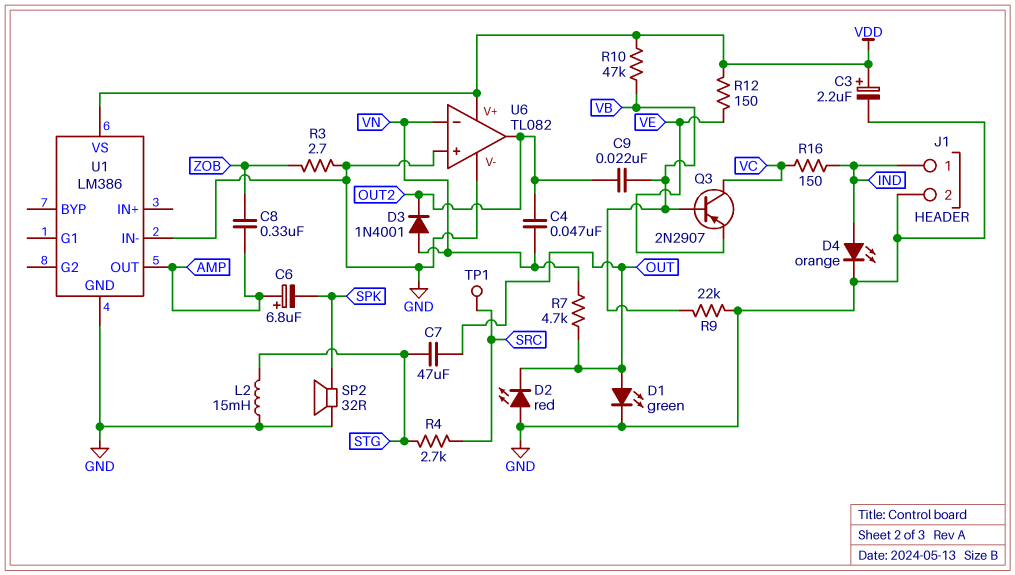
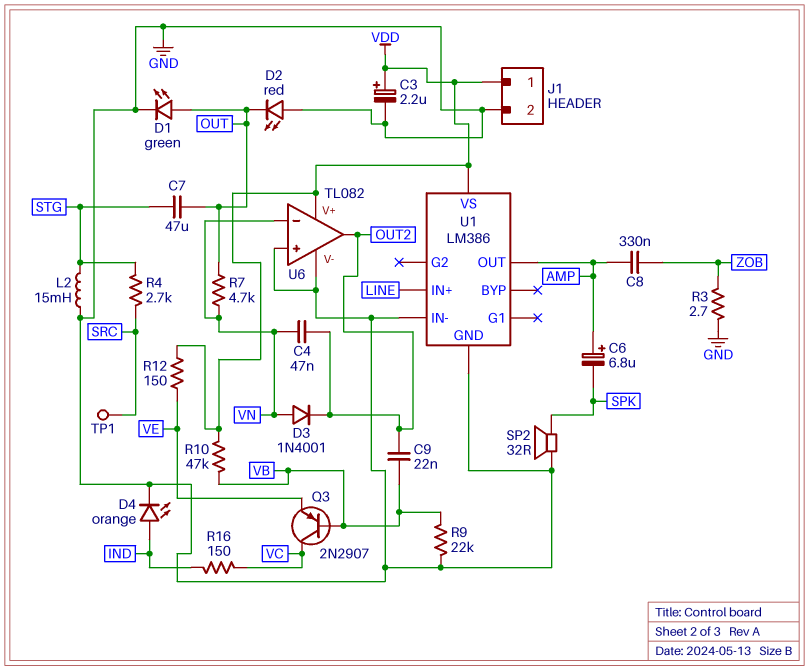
J1 pin 1: IND -> VDD
U1 pin IN+: none -> LINE

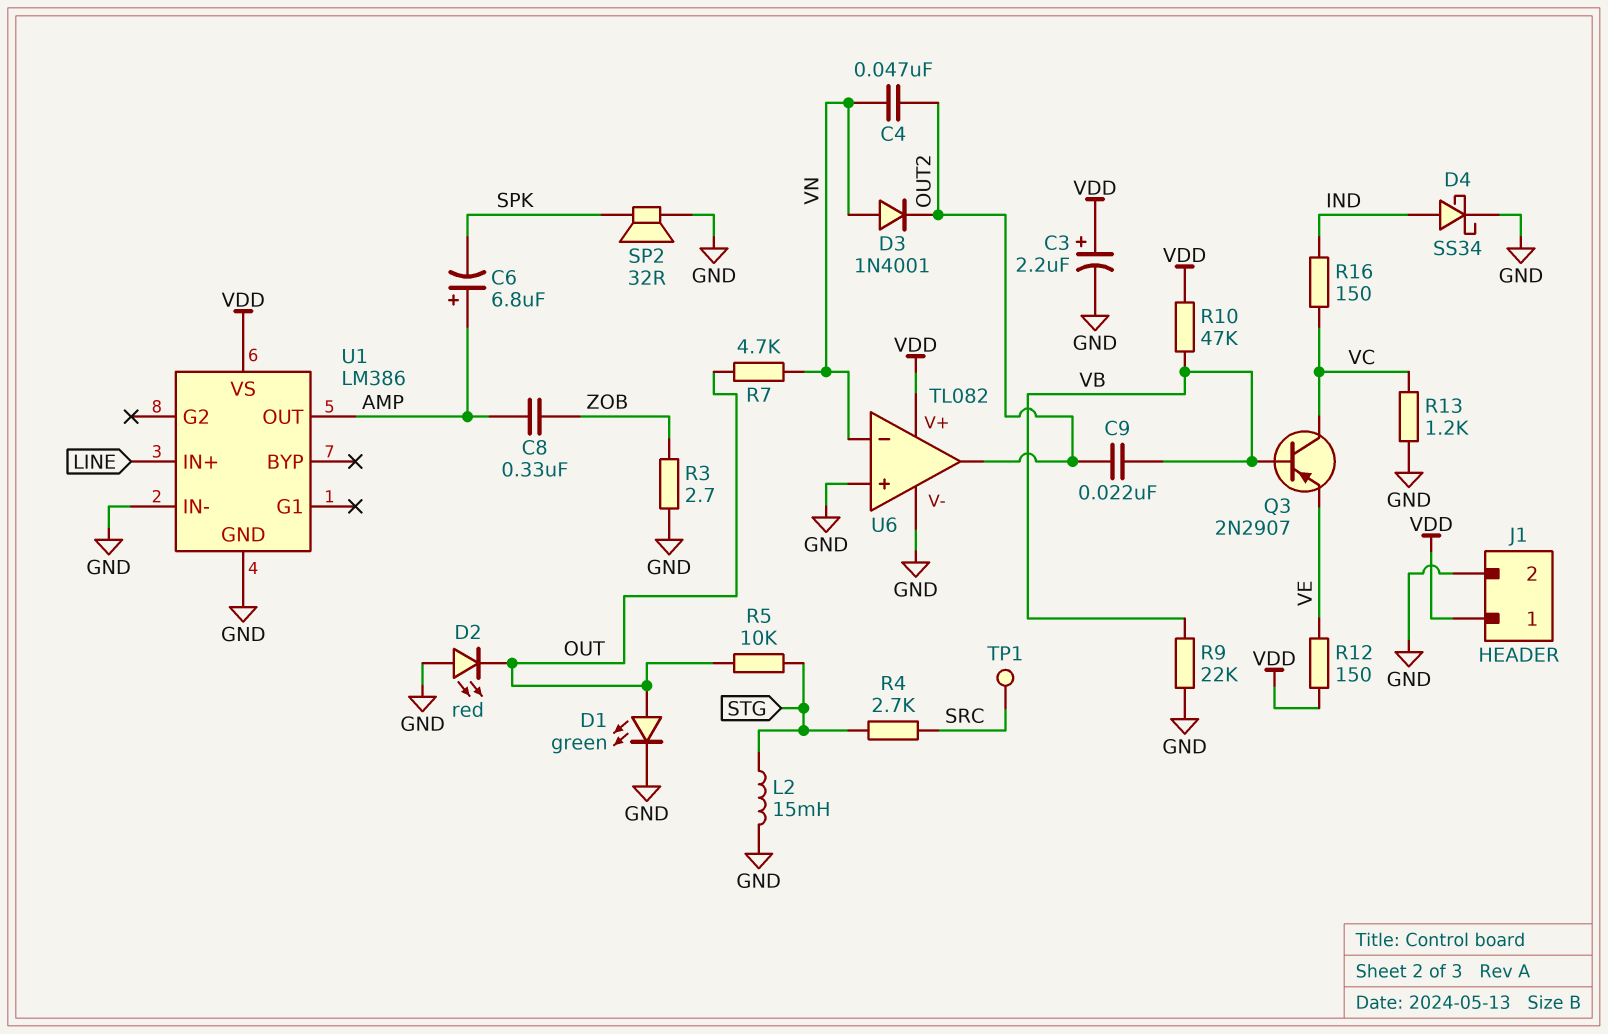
C7: 47uF (OUT, STG) -> none
D4: LED orange (A IND, K GND) -> schottky SS34 (A IND, K GND)
R5: none -> 10k (OUT, STG)
R13: none -> 1.2k (GND, VC)

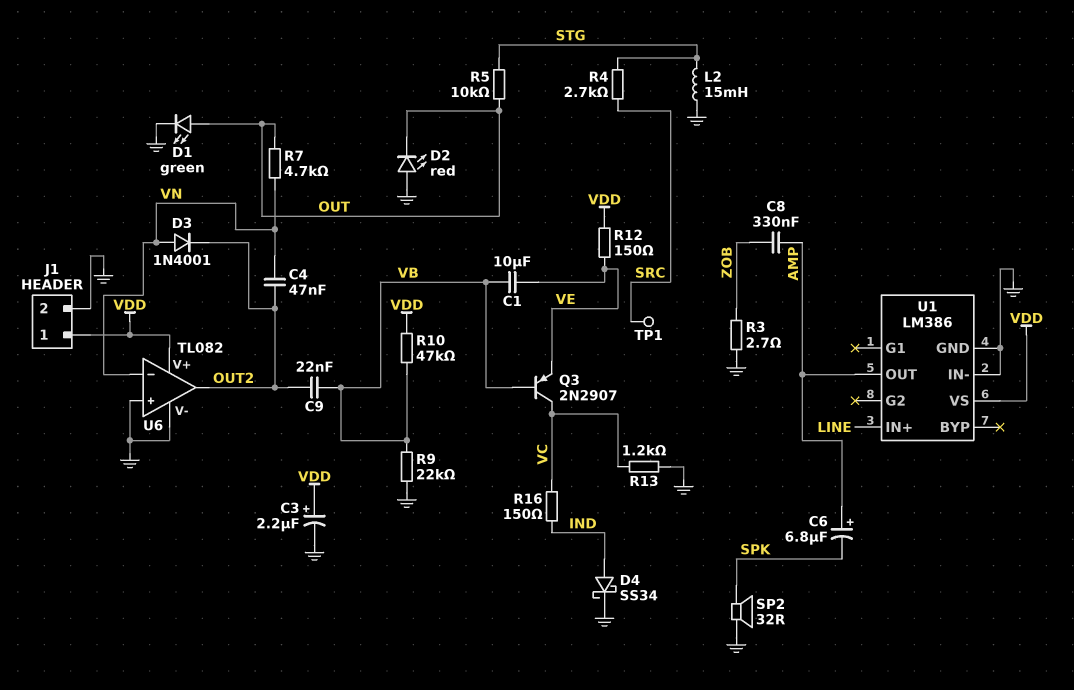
C1: none -> 10uF (VB, VE)

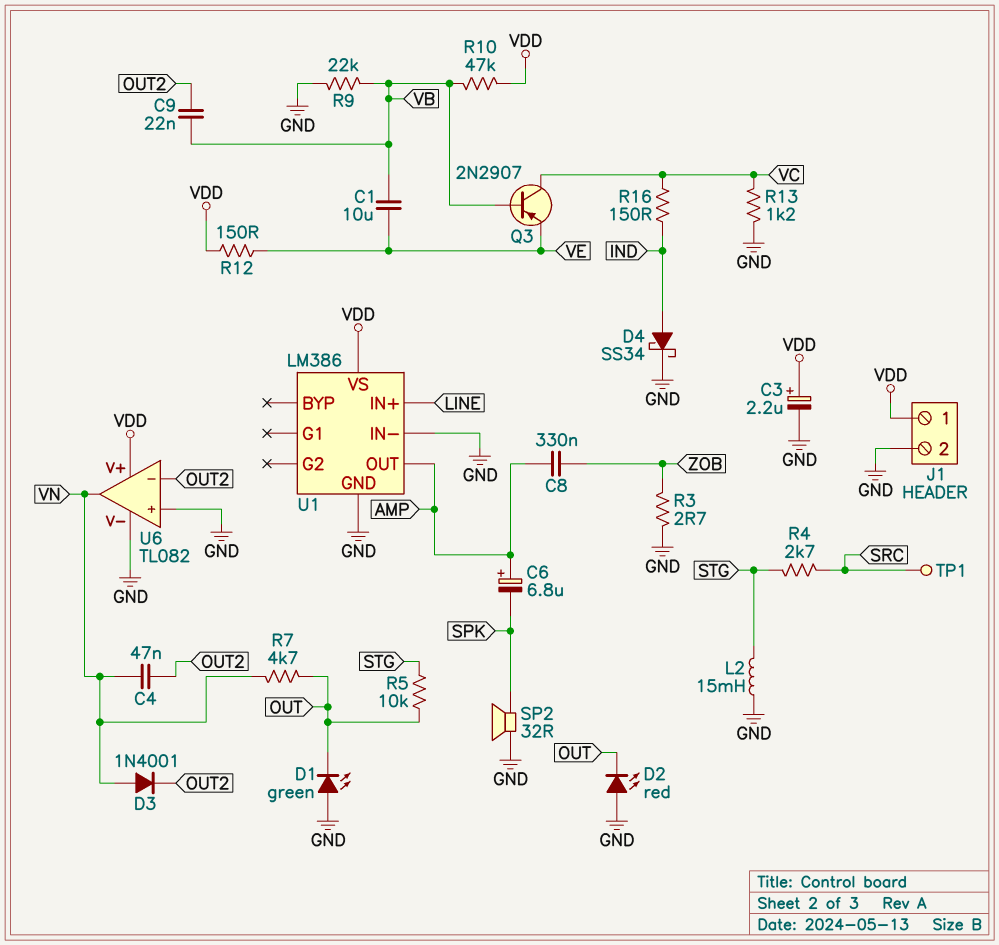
D1: LED green (A OUT, K GND) -> LED green (A GND, K OUT)
U6 pin in-: VN -> OUT2
U6 pin out: OUT2 -> VN

